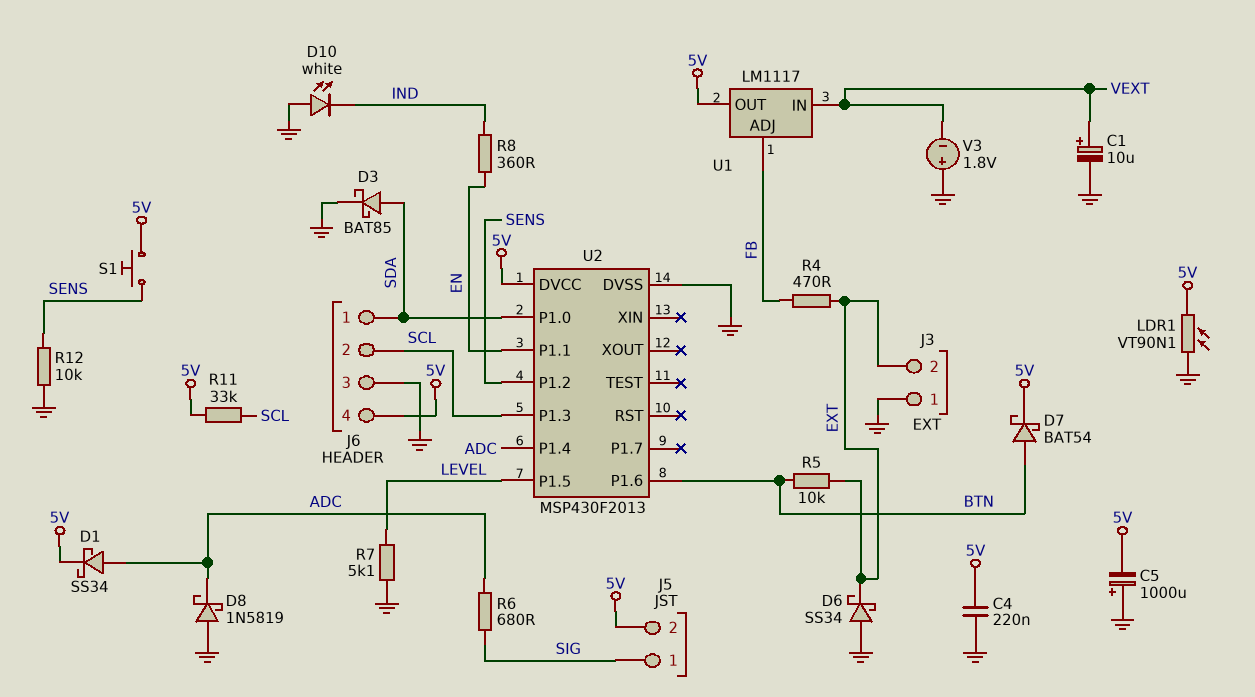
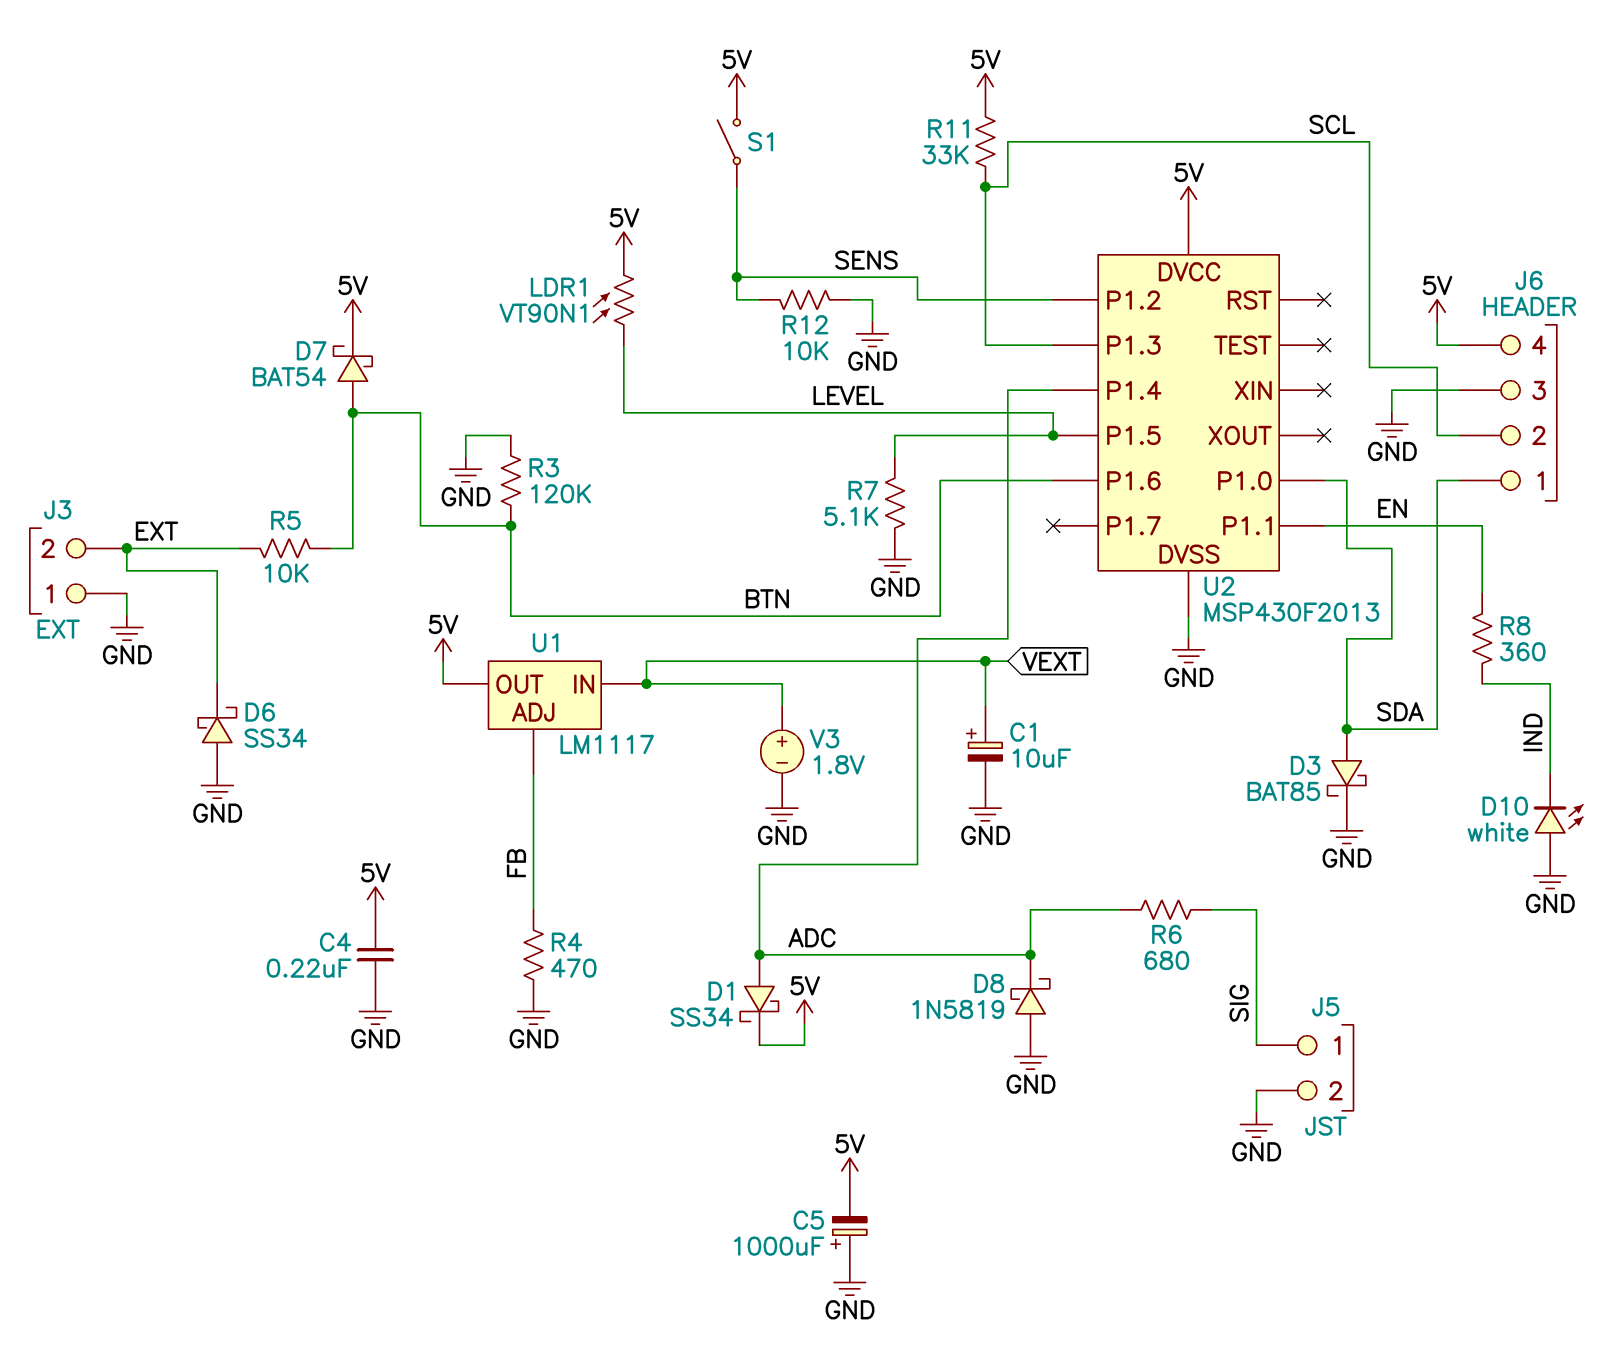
J5 pin 2: 5V -> GND
LDR1: VT90N1 (5V, GND) -> VT90N1 (5V, LEVEL)
R3: none -> 120k (BTN, GND)
R4: 470 (EXT, FB) -> 470 (FB, GND)
S1: button (5V, SENS) -> switch (5V, SENS)
V3: 1.8V (plus GND, minus VEXT) -> 1.8V (plus VEXT, minus GND)

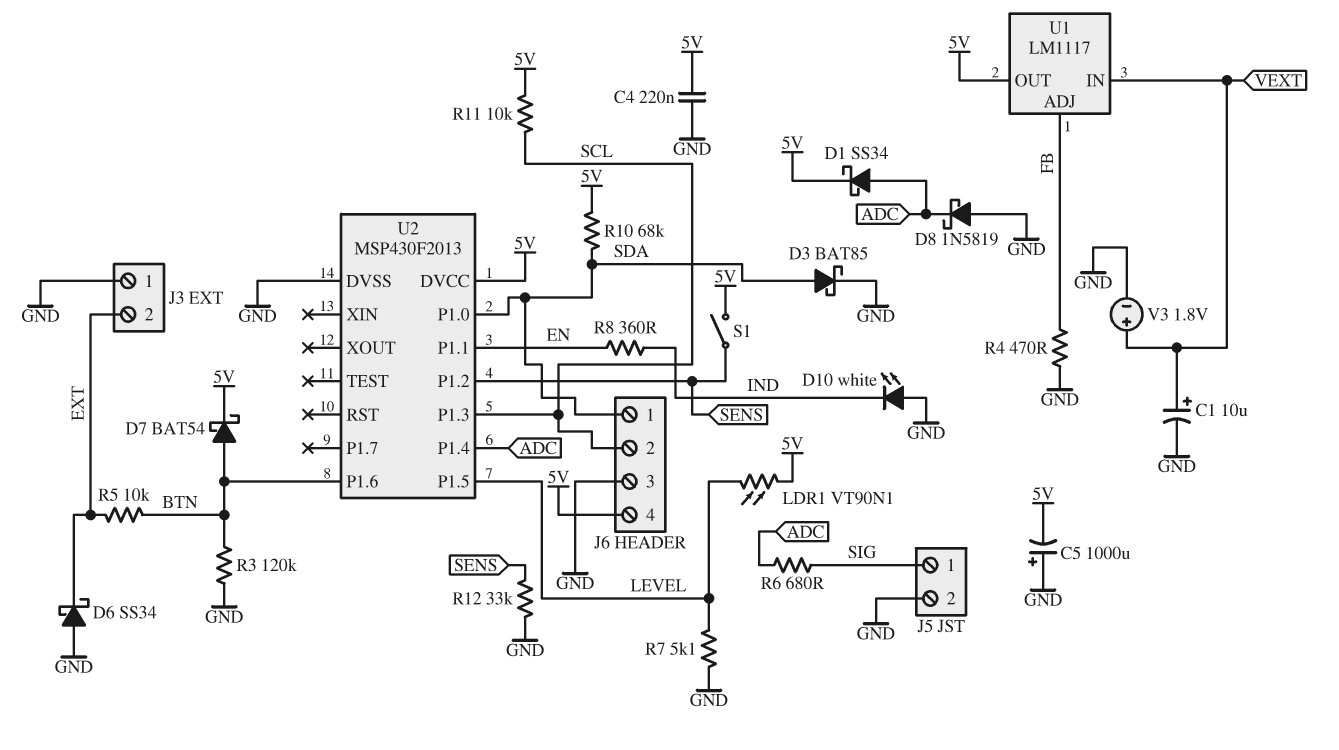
R10: none -> 68k (5V, SDA)
R11: 33k (5V, SCL) -> 10k (5V, SCL)
R12: 10k (GND, SENS) -> 33k (GND, SENS)

